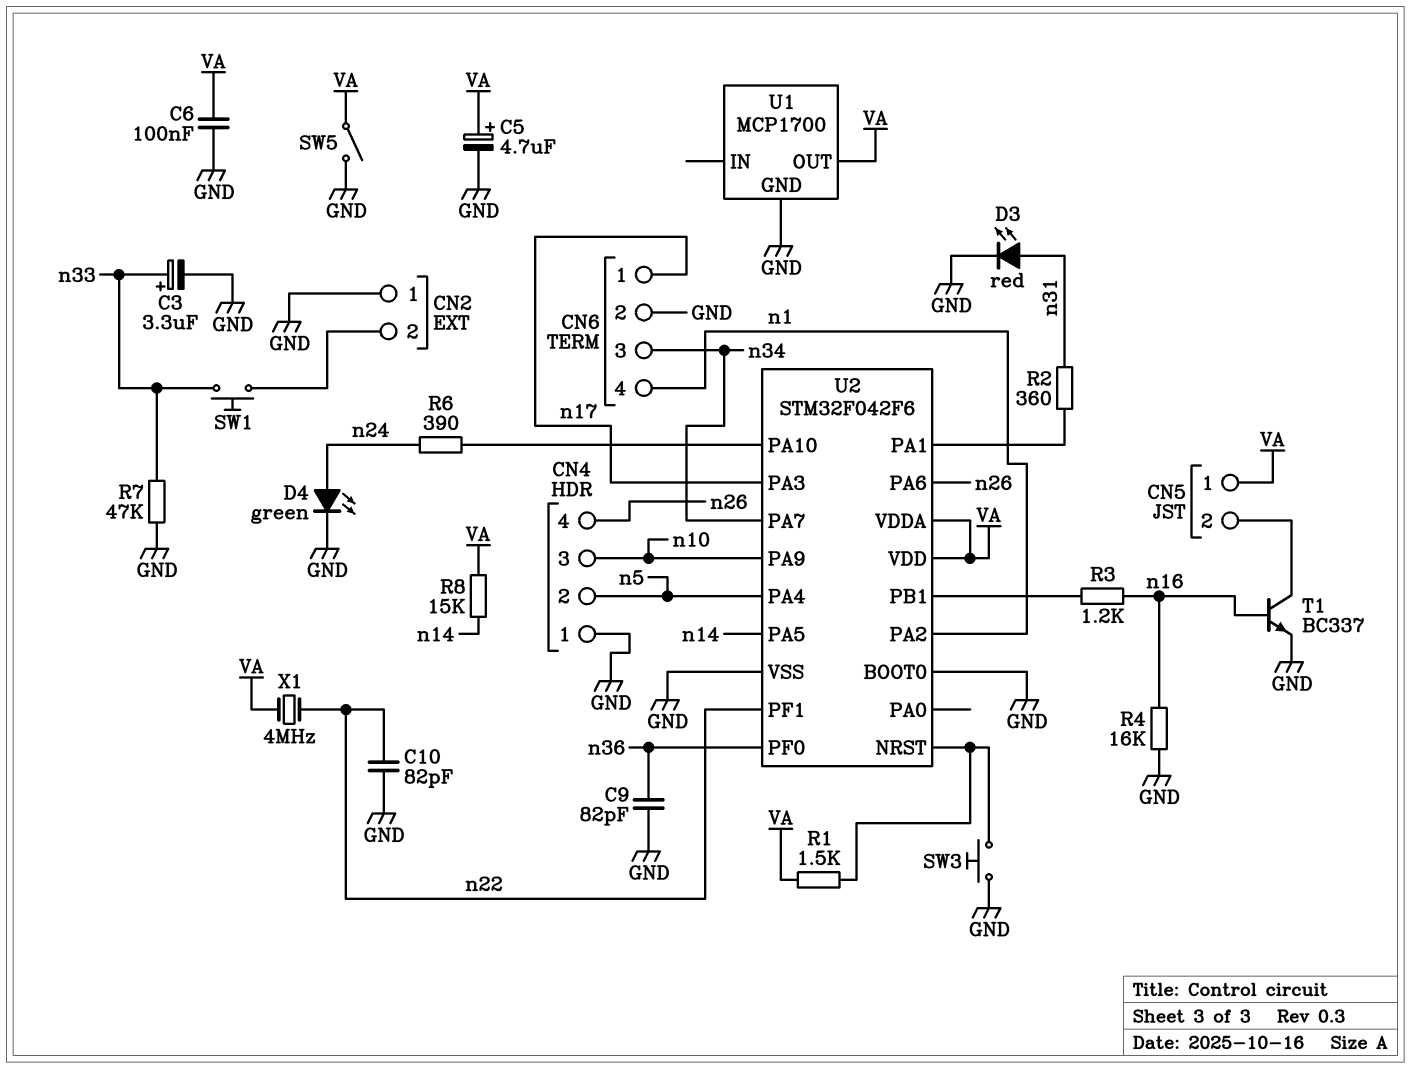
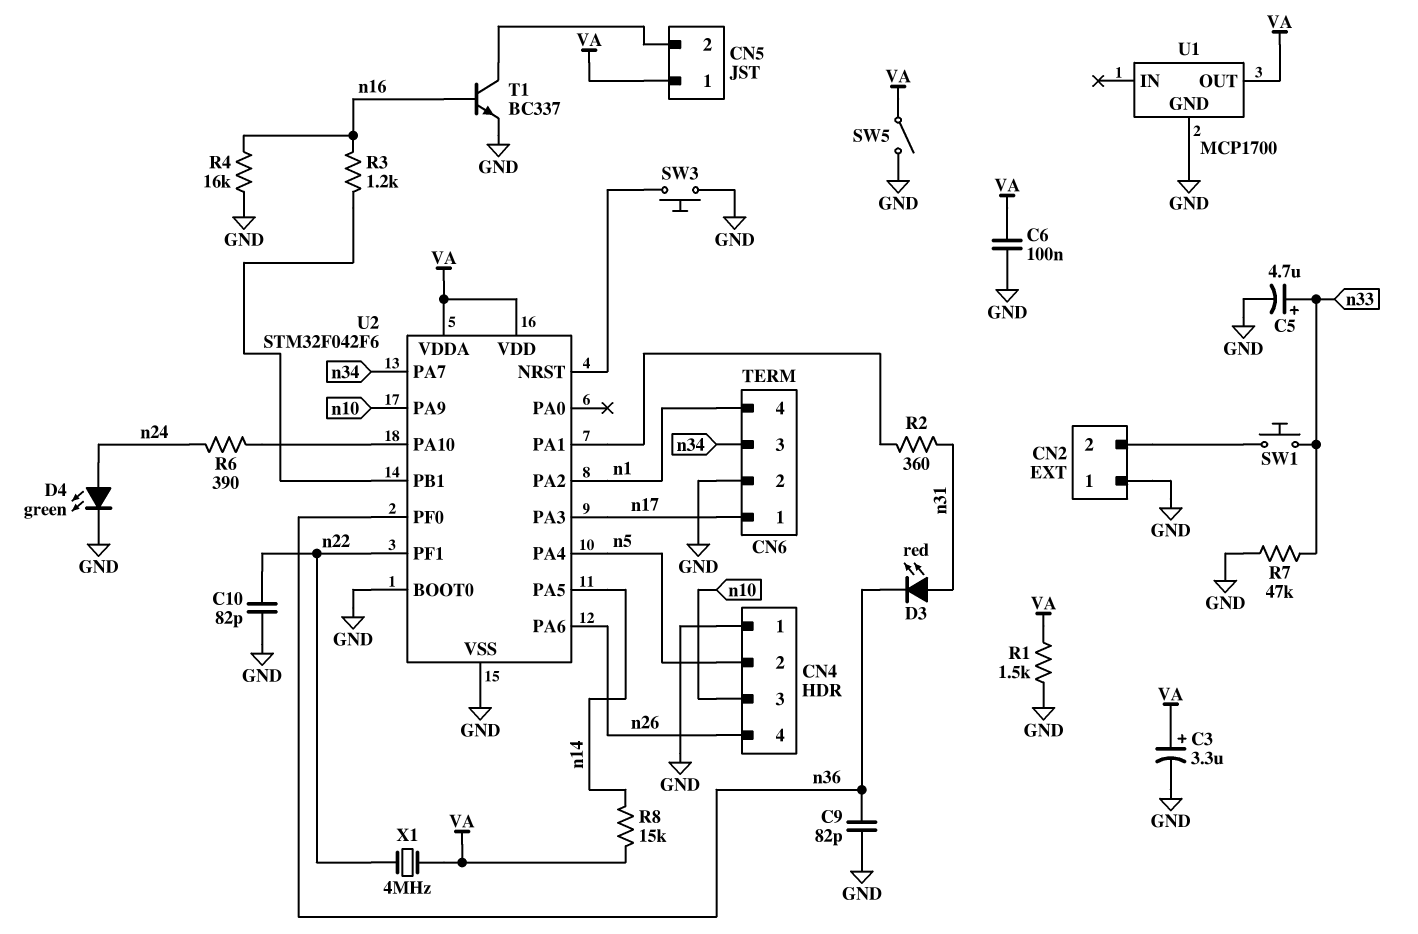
C3: 3.3uF (plus n33, minus GND) -> 3.3uF (plus VA, minus GND)
C5: 4.7uF (plus VA, minus GND) -> 4.7uF (plus n33, minus GND)
D3: LED red (A n31, K GND) -> LED red (A n31, K n36)
R1: 1.5k (U2/NRST, VA) -> 1.5k (GND, VA)

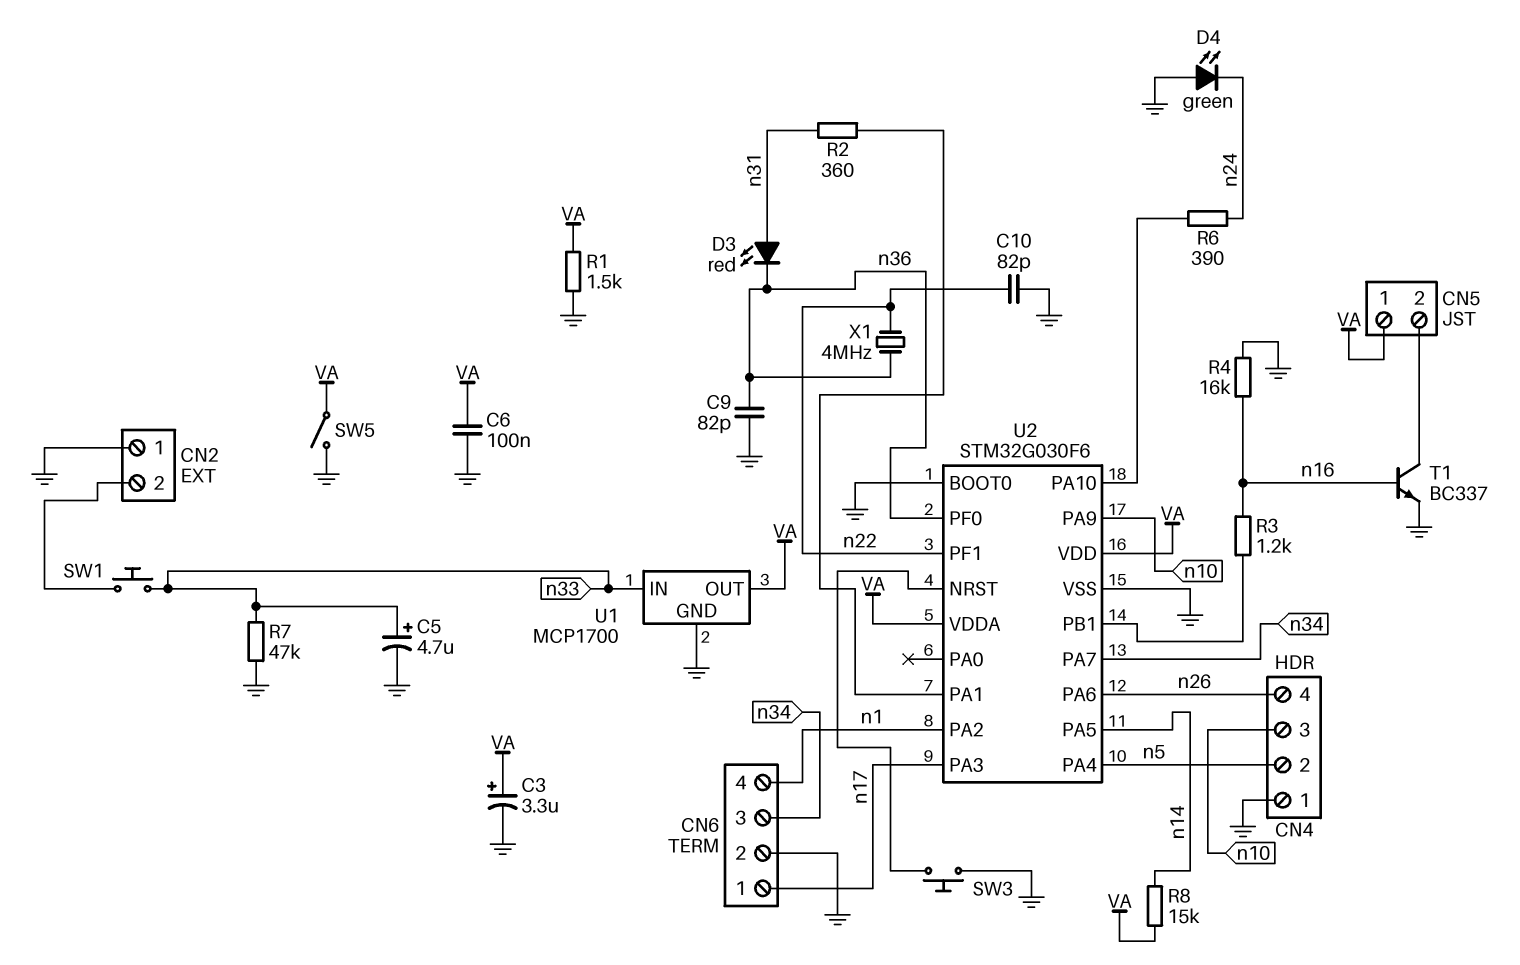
D4: LED green (A n24, K GND) -> LED green (A GND, K n24)
U1 pin IN: none -> n33
U2: STM32F042F6 -> STM32G030F6
X1: 4MHz (VA, n22) -> 4MHz (n22, n36)

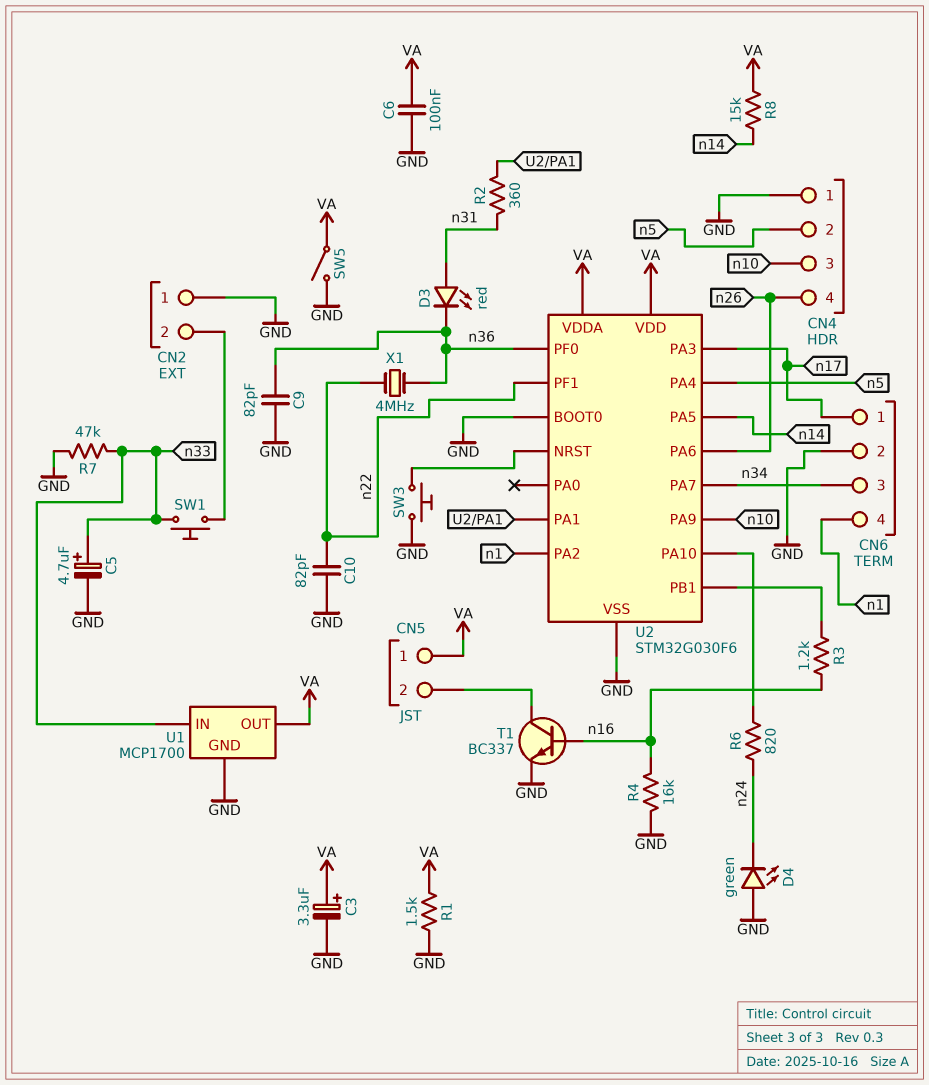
R6: 390 (U2/PA10, n24) -> 820 (U2/PA10, n24)

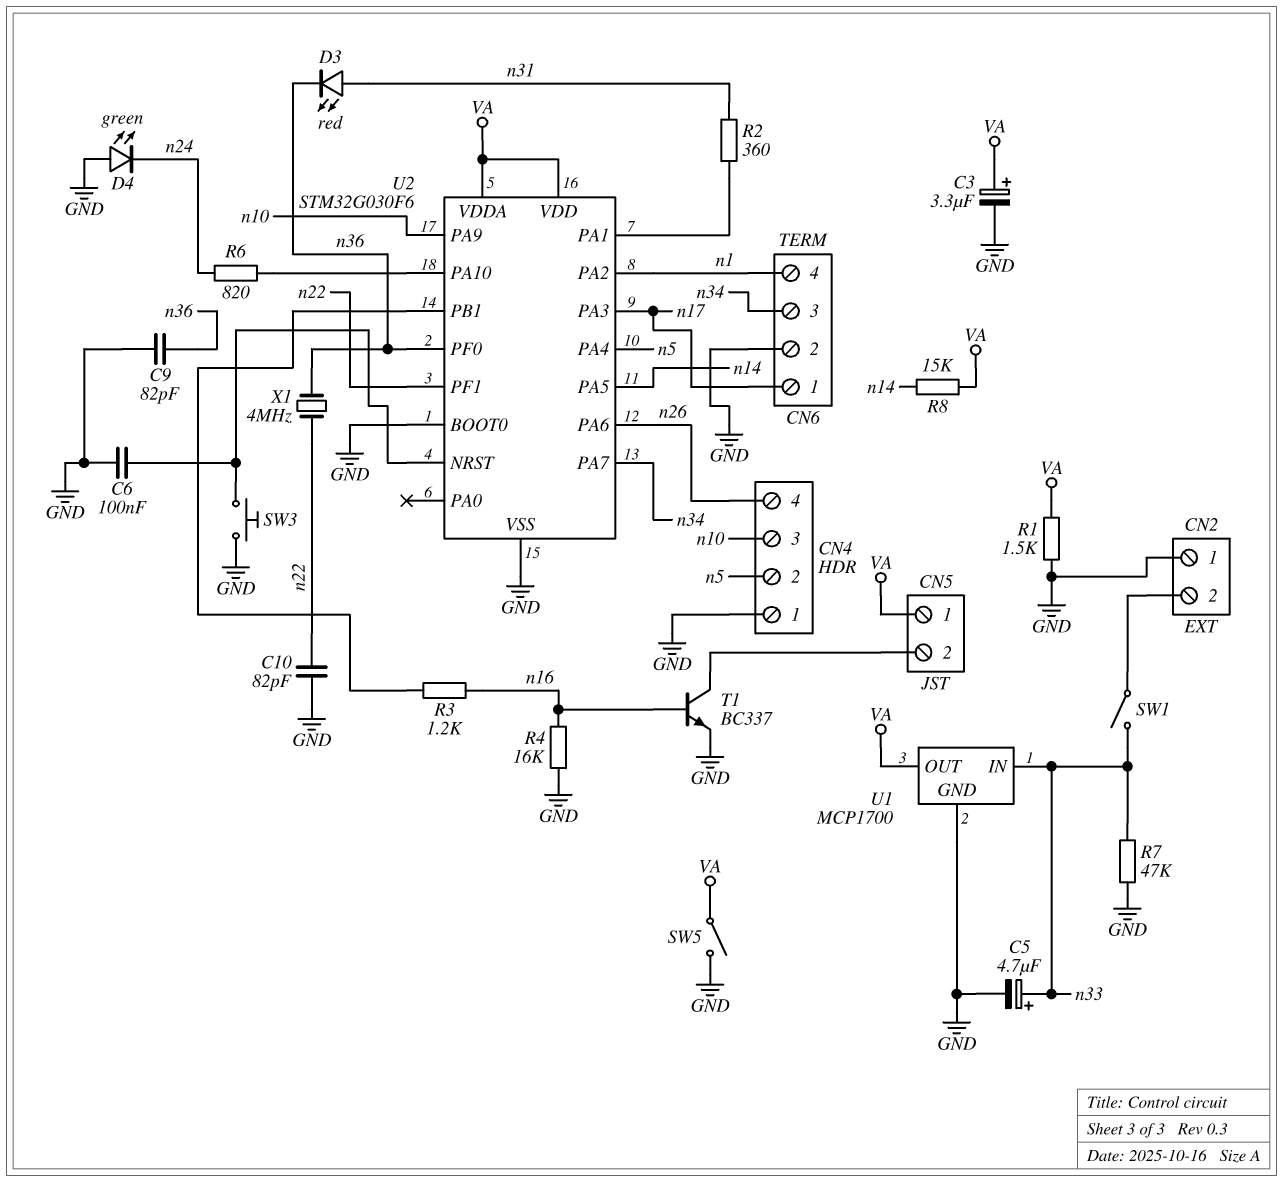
C6: 100nF (GND, VA) -> 100nF (GND, U2/NRST)
SW1: button (CN2/2, n33) -> switch (CN2/2, n33)

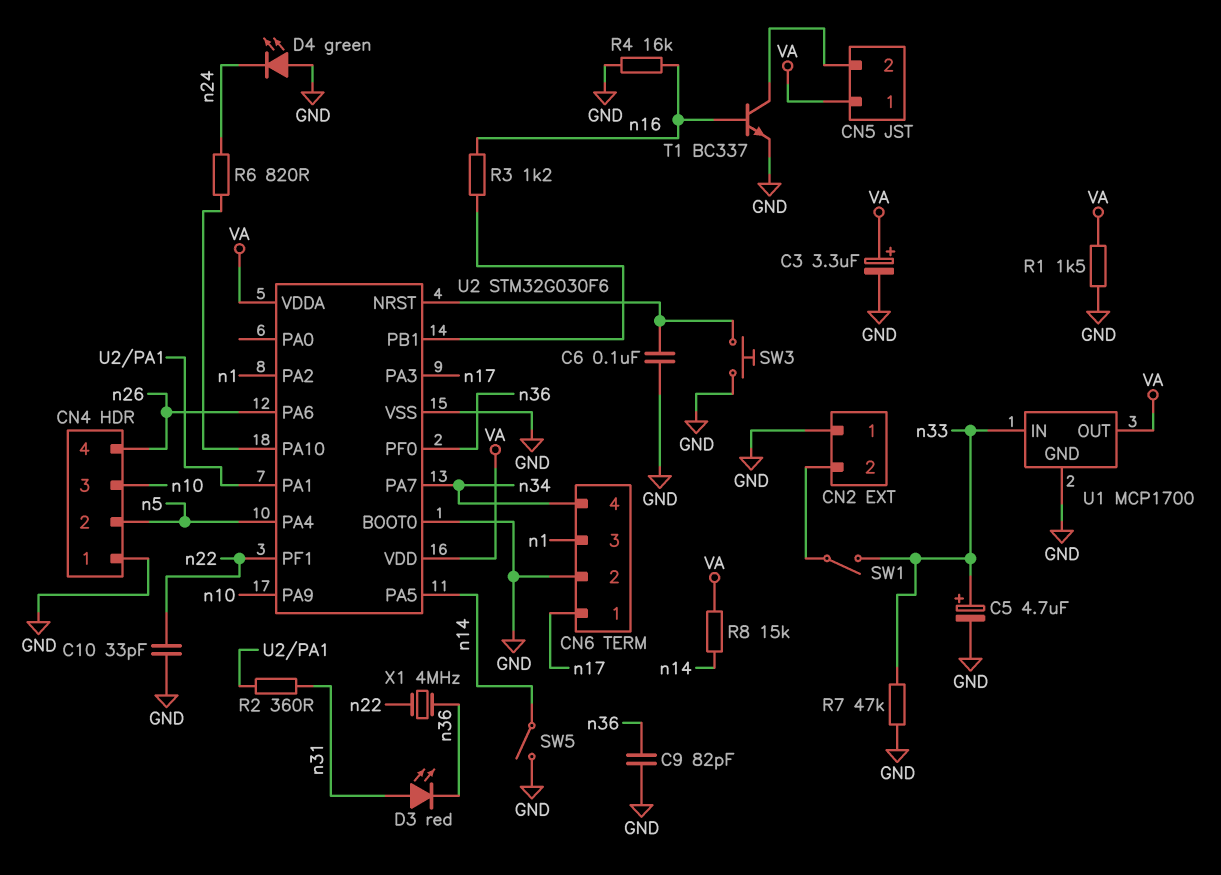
C10: 82pF (GND, n22) -> 33pF (GND, n22)
CN6 pin 3: n34 -> n1
CN6 pin 4: n1 -> n34
SW5: switch (GND, VA) -> switch (GND, n14)

